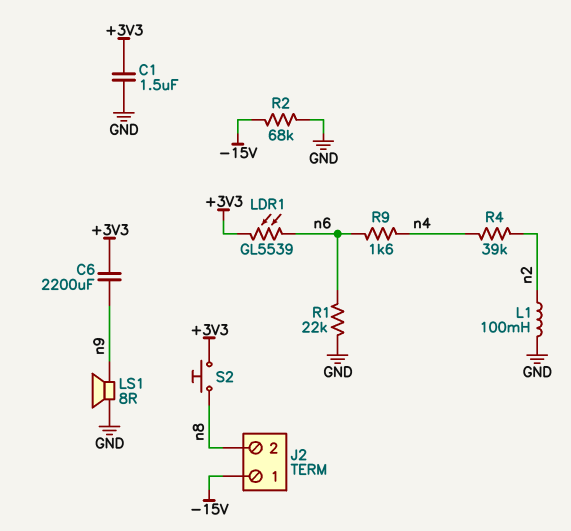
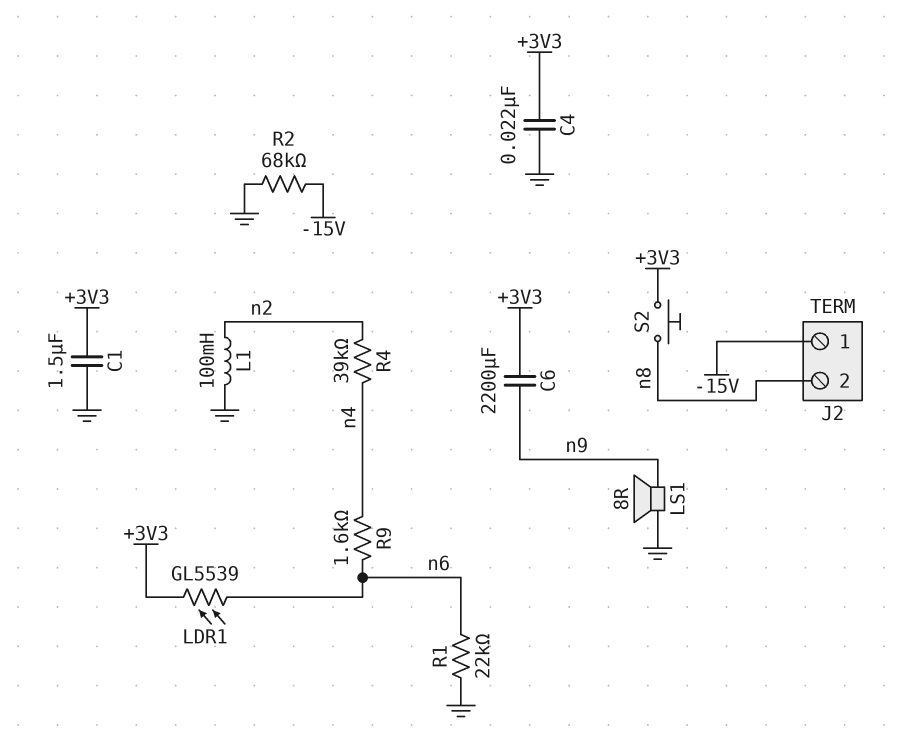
C4: none -> 22nF (+3V3, GND)

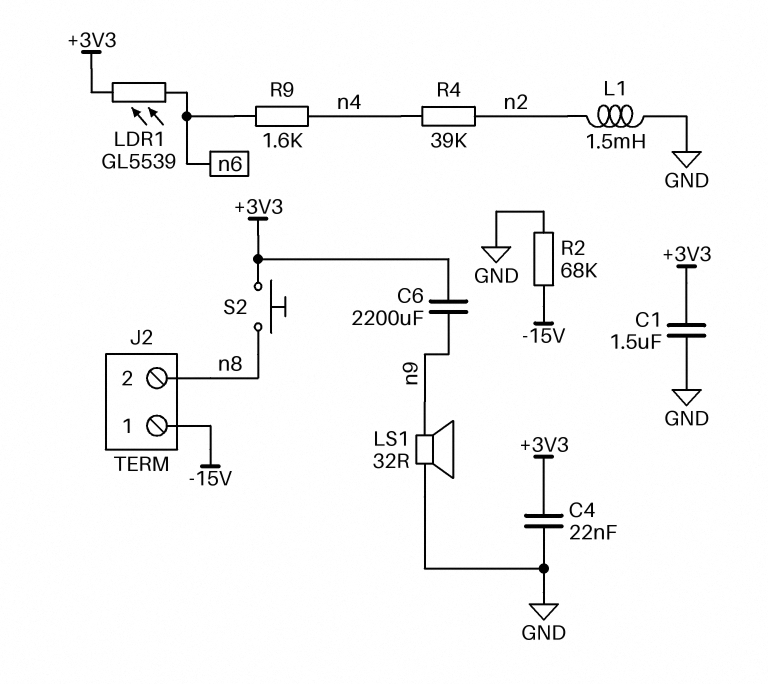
L1: 100mH (GND, n2) -> 1.5mH (GND, n2)
LS1: speaker 8R (GND, n9) -> speaker 32R (GND, n9)
R1: 22k (GND, n6) -> none

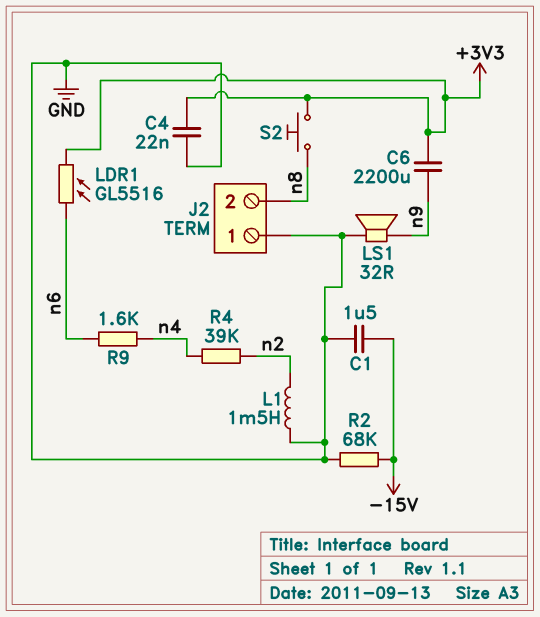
C1: 1.5uF (+3V3, GND) -> 1.5uF (-15V, GND)
J2 pin 1: -15V -> GND
LDR1: GL5539 (+3V3, n6) -> GL5516 (+3V3, n6)

